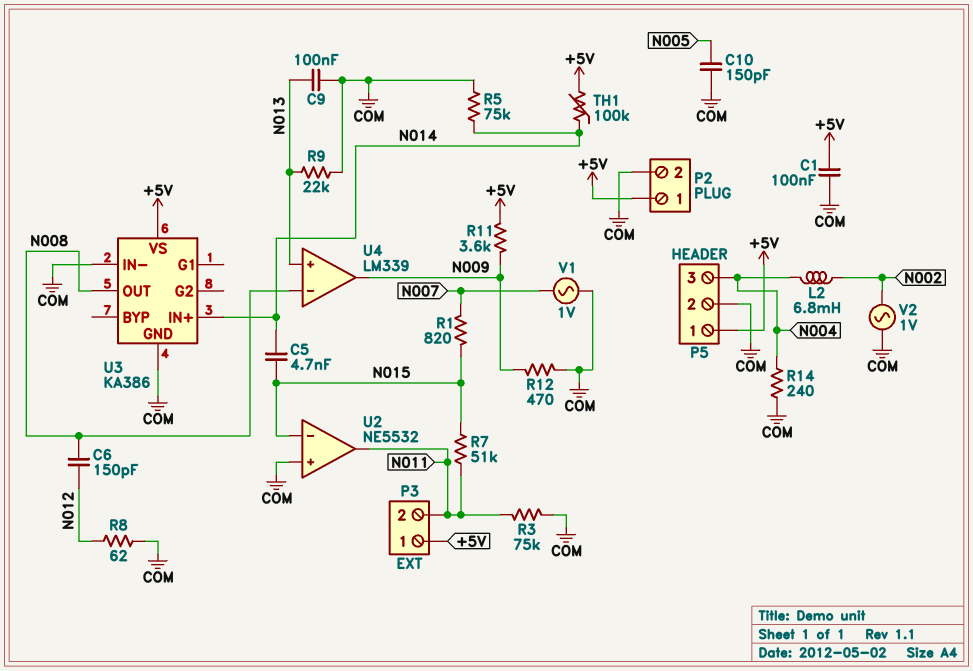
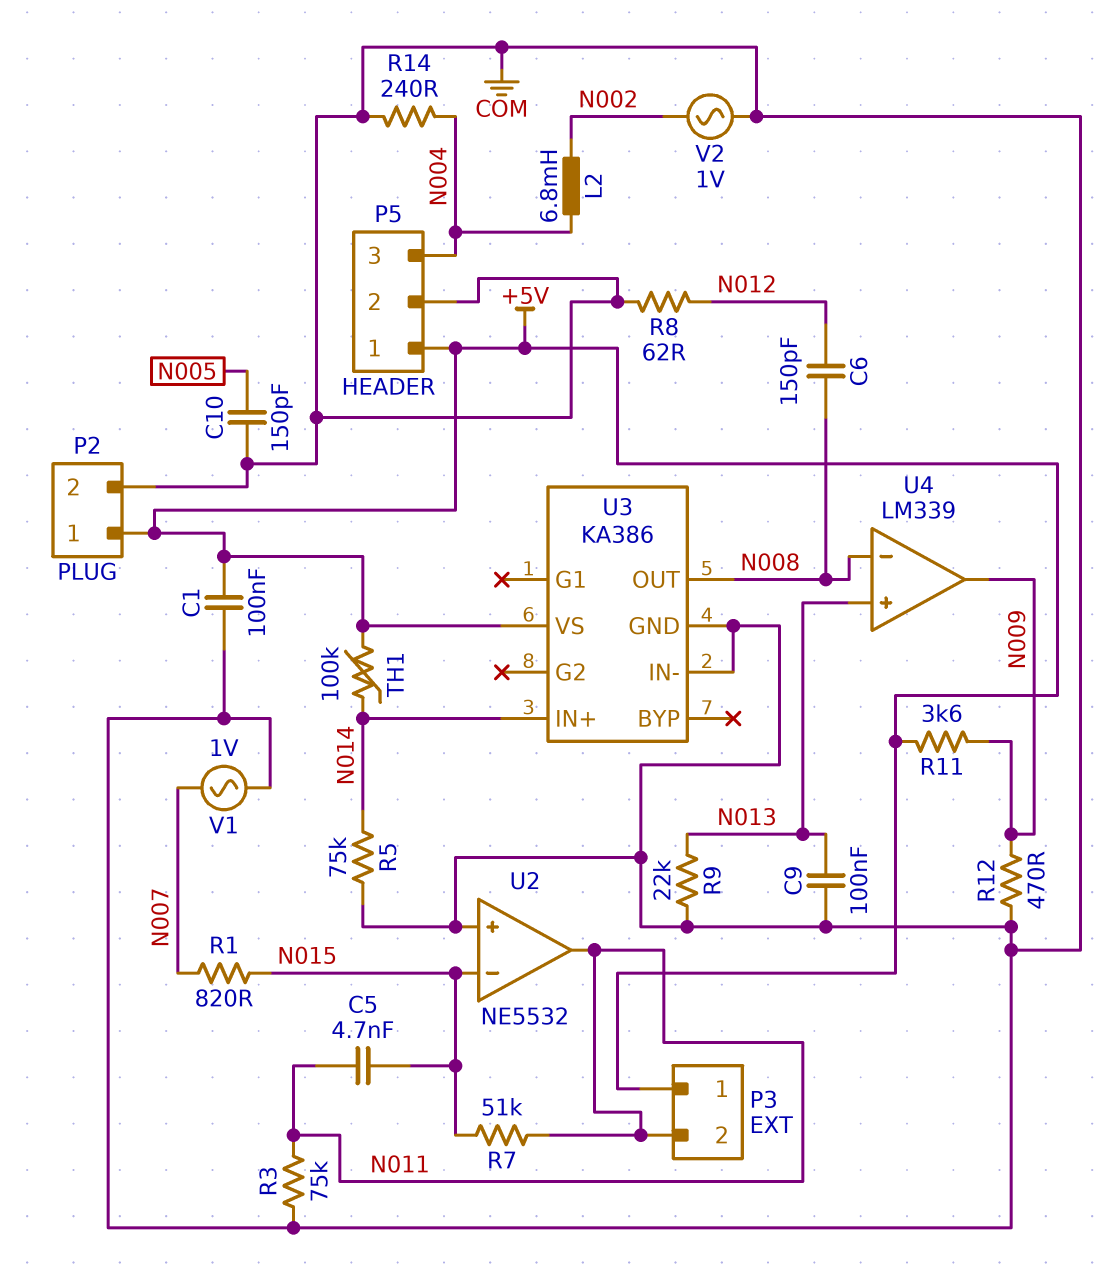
C5: 4.7nF (N014, N015) -> 4.7nF (N011, N015)

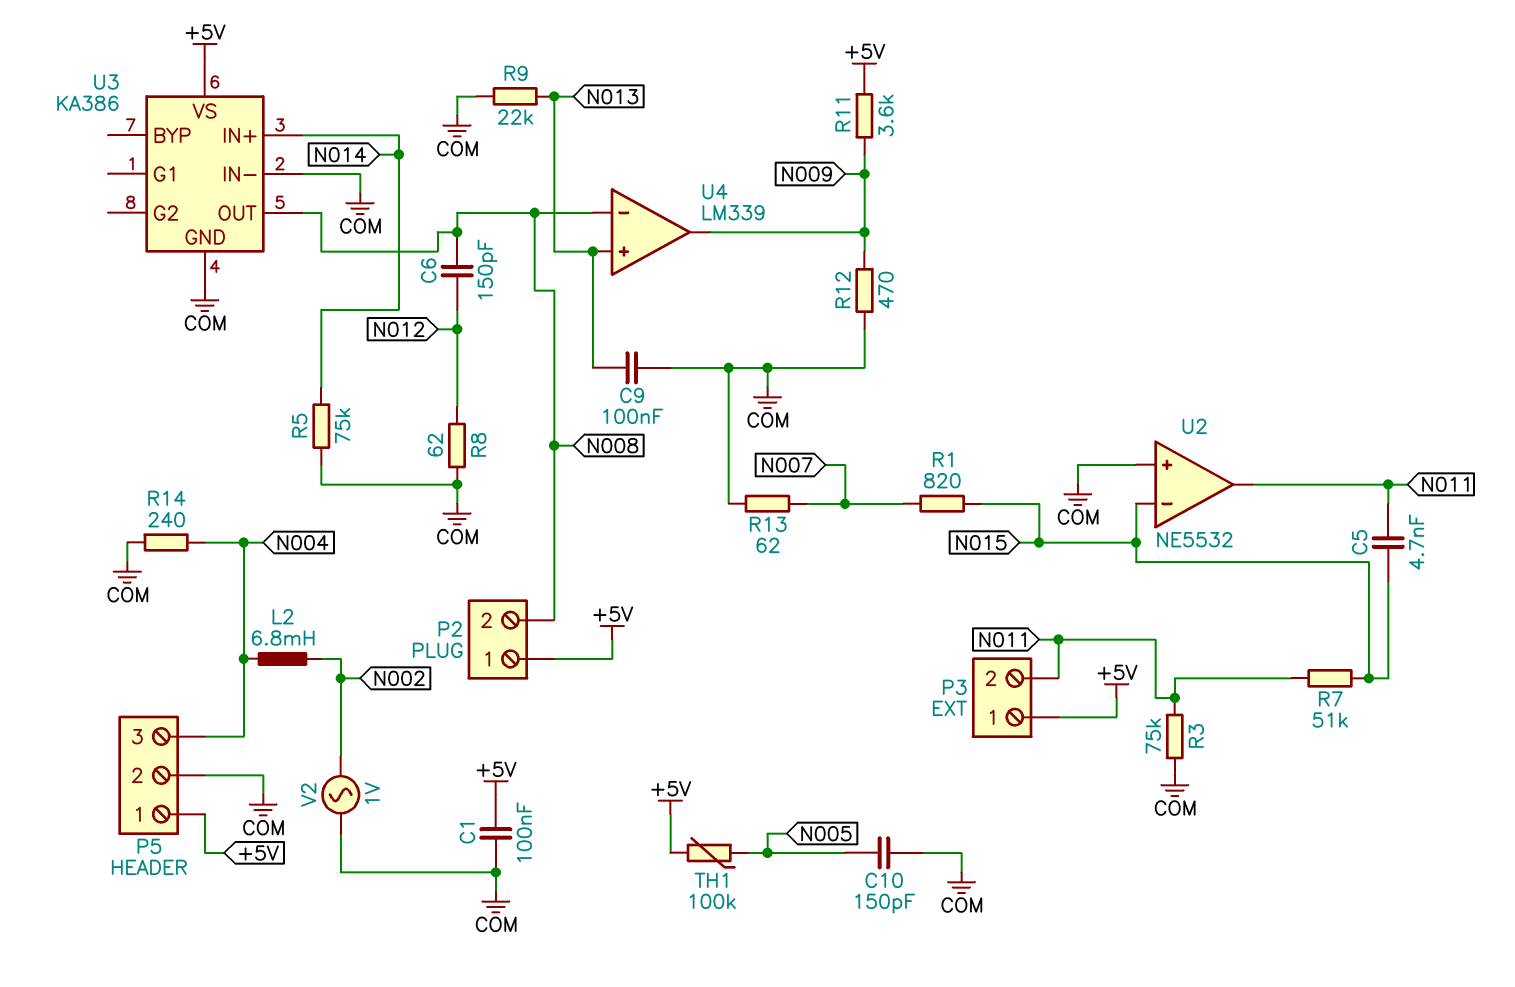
P2 pin 2: COM -> N008
R13: none -> 62 (COM, N007)
TH1: 100k (+5V, N014) -> 100k (+5V, N005)
V1: AC 1V (COM, N007) -> none

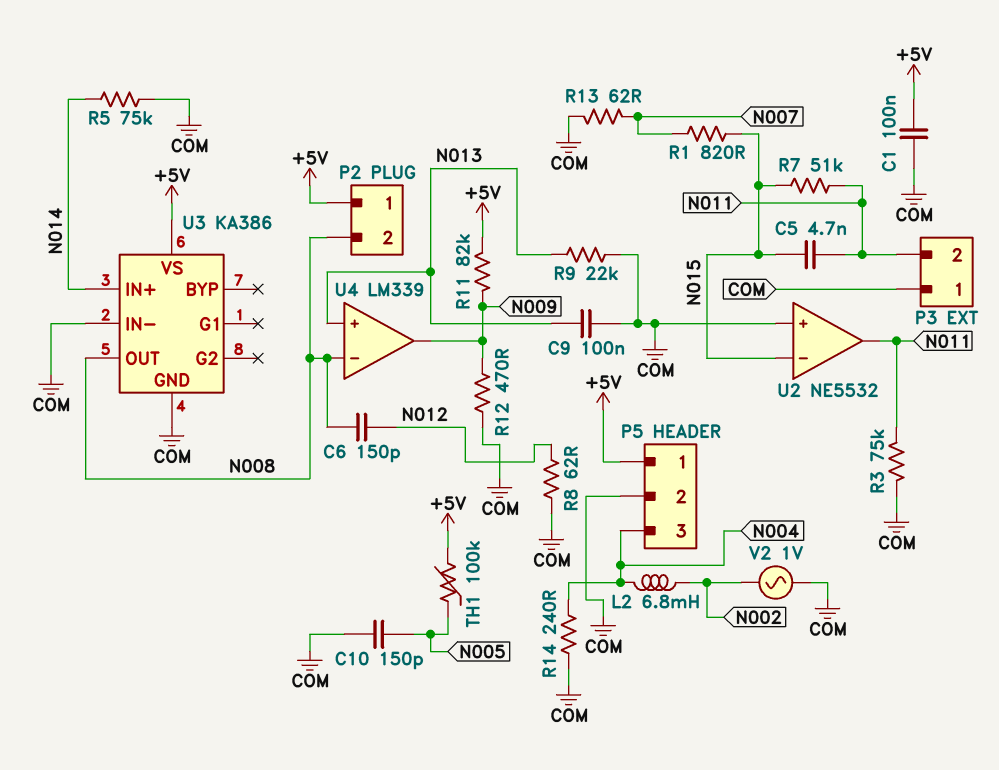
P3 pin 1: +5V -> COM
R11: 3.6k (+5V, N009) -> 82k (+5V, N009)

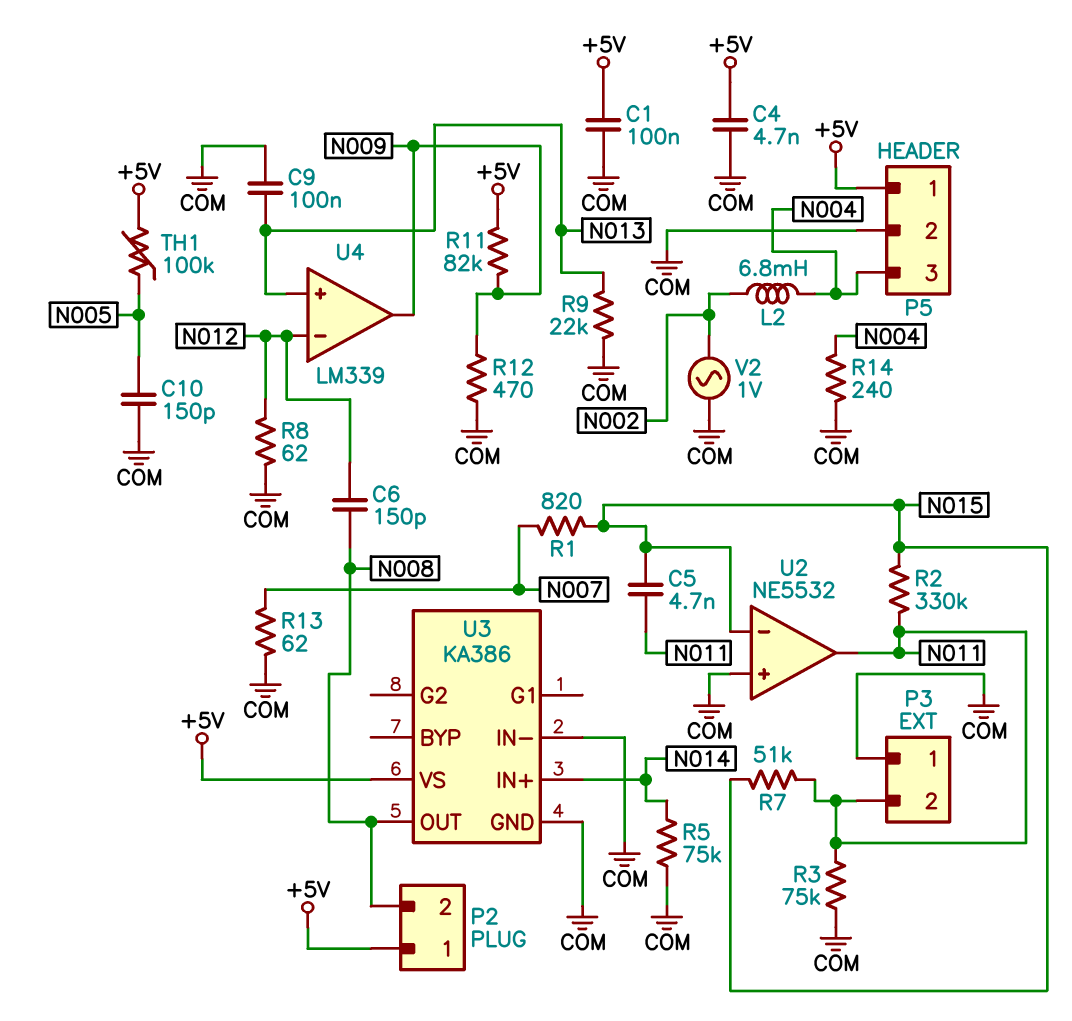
C4: none -> 4.7nF (+5V, COM)
R2: none -> 330k (N011, N015)
U4 pin in-: N008 -> N012

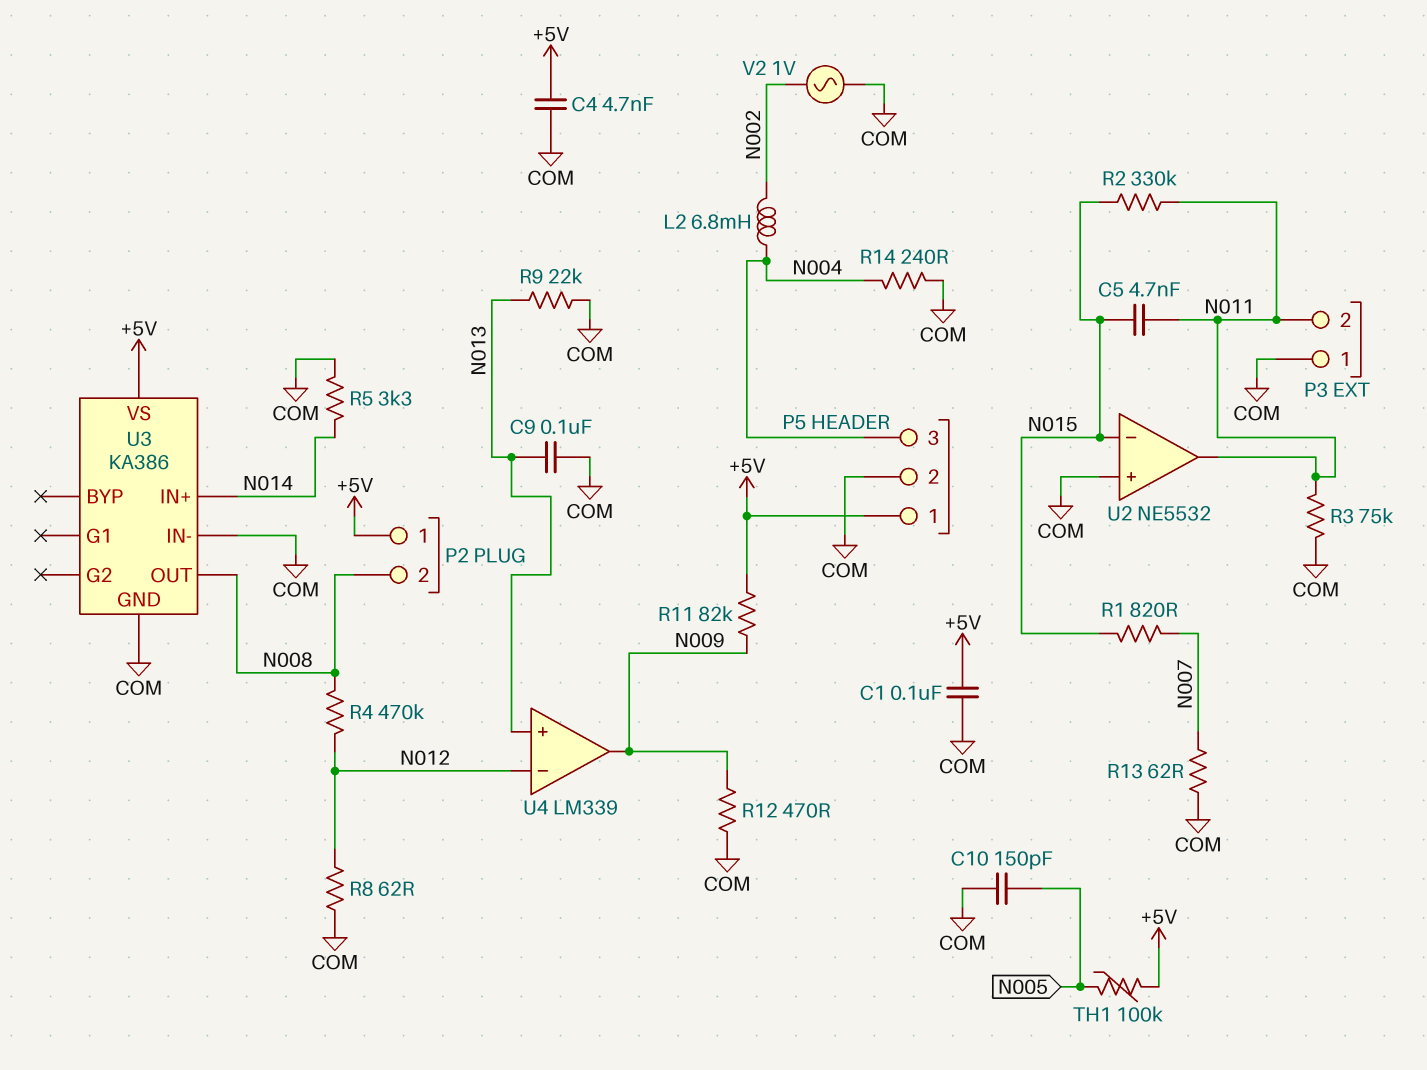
C6: 150pF (N008, N012) -> none
R4: none -> 470k (N008, N012)
R5: 75k (COM, N014) -> 3.3k (COM, N014)
R7: 51k (N011, N015) -> none

